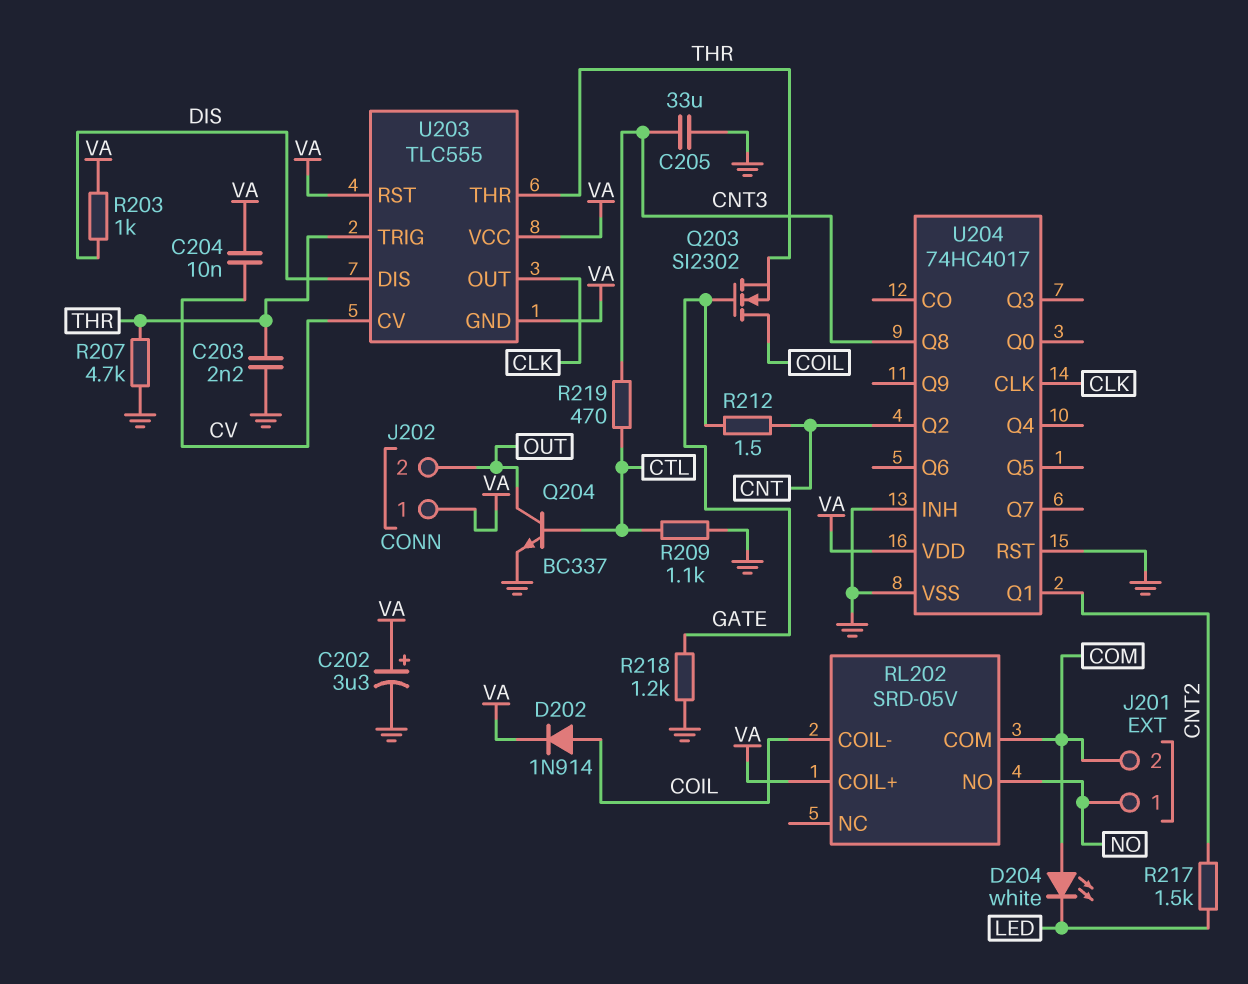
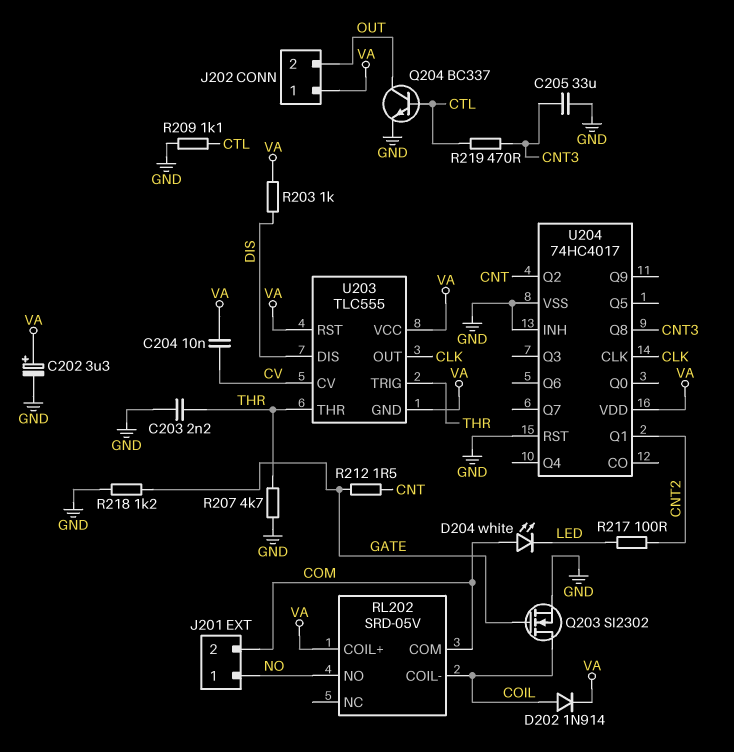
Q203: NMOS SI2302 (G GATE, D COIL, S THR) -> NMOS SI2302 (G GATE, D COIL, S GND)
R217: 1.5k (CNT2, LED) -> 100 (CNT2, LED)

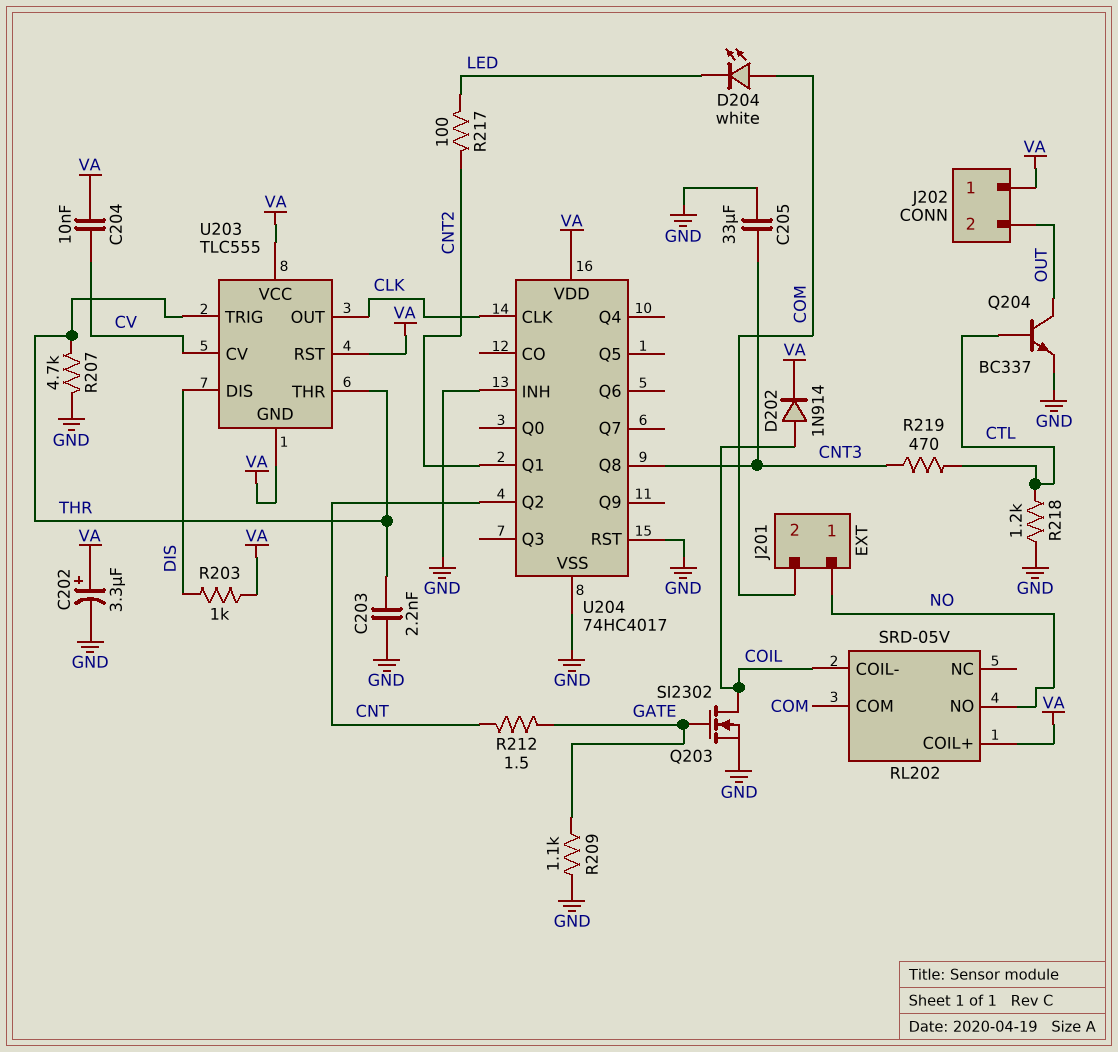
R209: 1.1k (CTL, GND) -> 1.1k (GATE, GND)
R218: 1.2k (GATE, GND) -> 1.2k (CTL, GND)

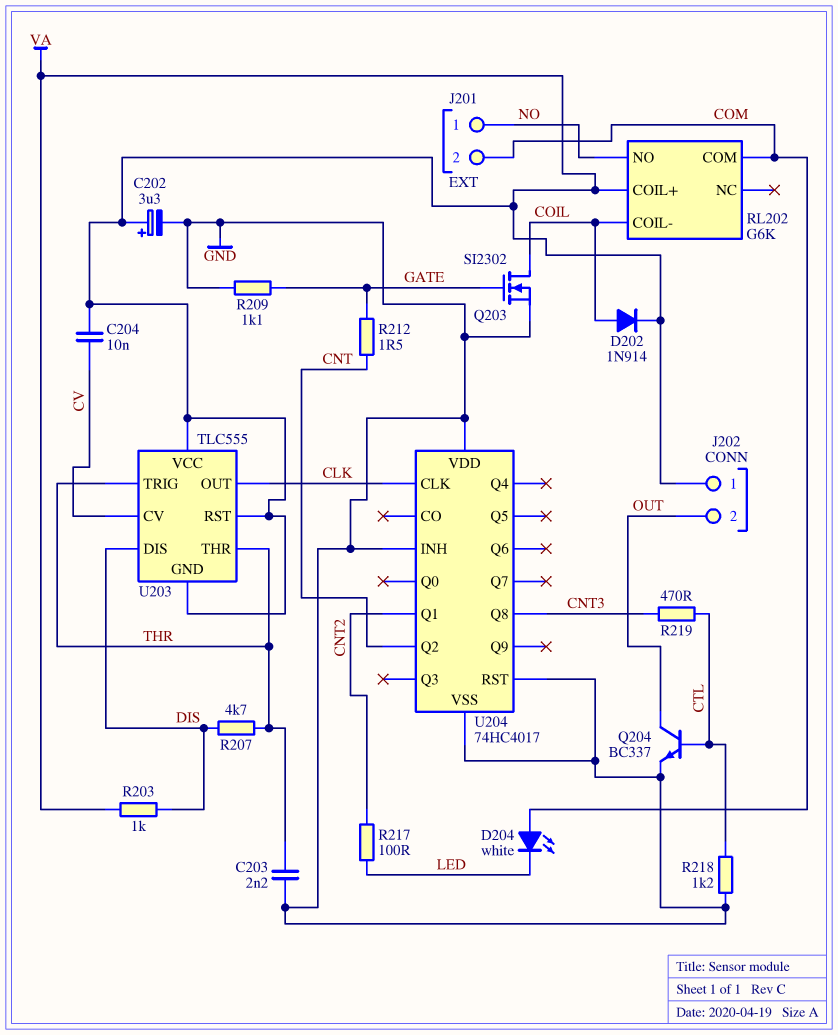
C205: 33uF (CNT3, GND) -> none
R207: 4.7k (GND, THR) -> 4.7k (DIS, THR)
RL202: SRD-05V -> G6K
U204 pin VDD: VA -> GND

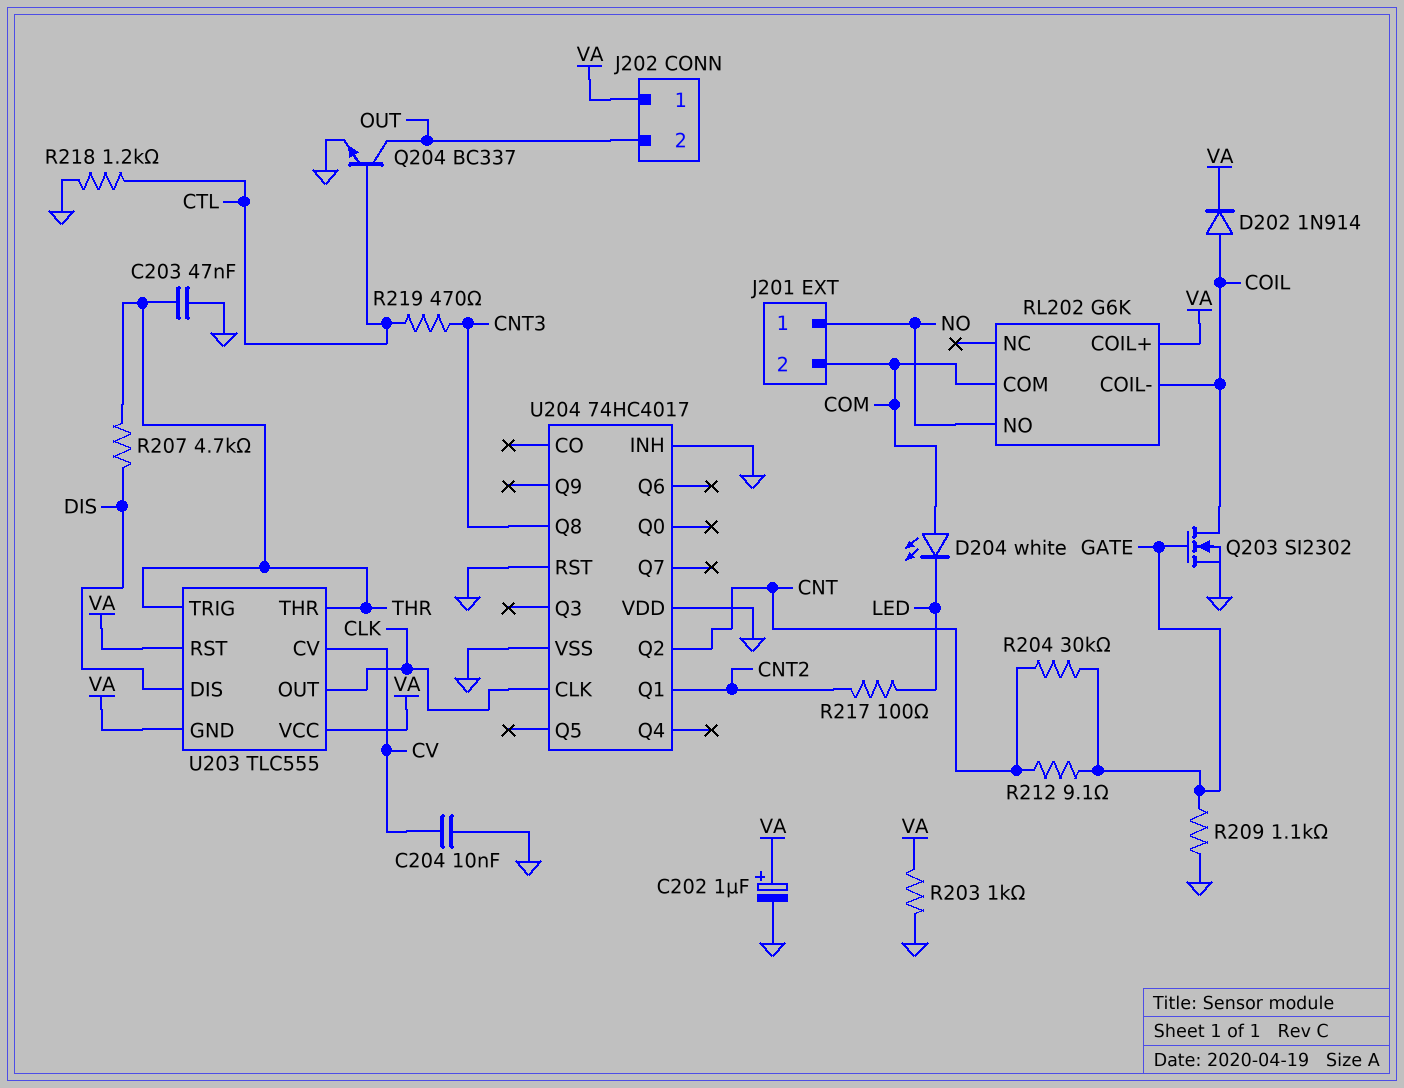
C202: 3.3uF (plus VA, minus GND) -> 1uF (plus VA, minus GND)
C203: 2.2nF (GND, THR) -> 47nF (GND, THR)
C204: 10nF (CV, VA) -> 10nF (CV, GND)
R203: 1k (DIS, VA) -> 1k (GND, VA)
R204: none -> 30k (CNT, GATE)
R212: 1.5 (CNT, GATE) -> 9.1 (CNT, GATE)

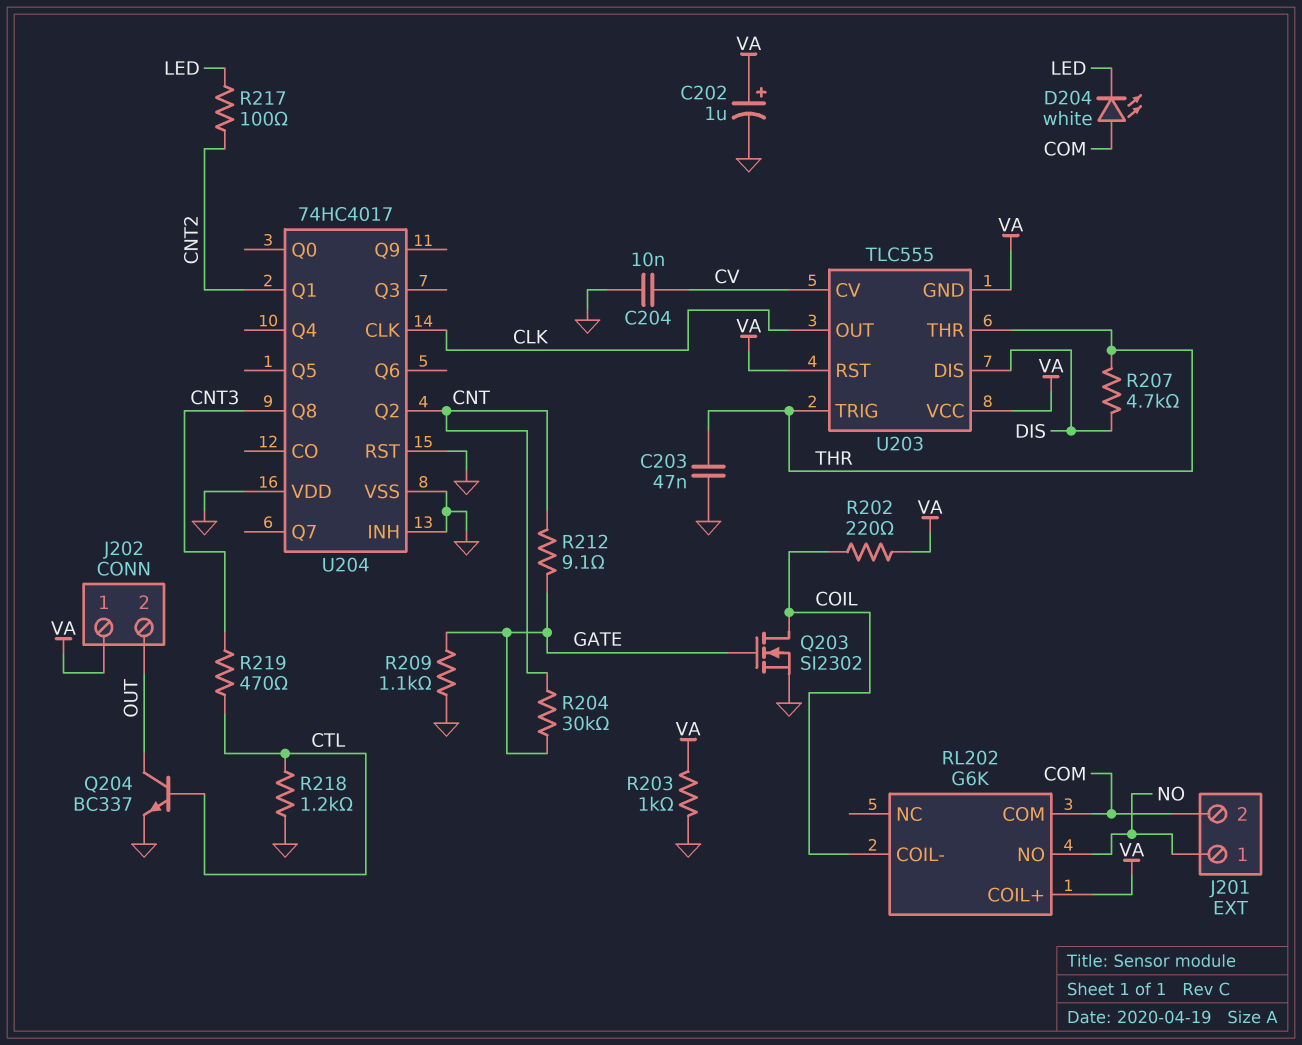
D202: diode 1N914 (A COIL, K VA) -> none
R202: none -> 220 (COIL, VA)

